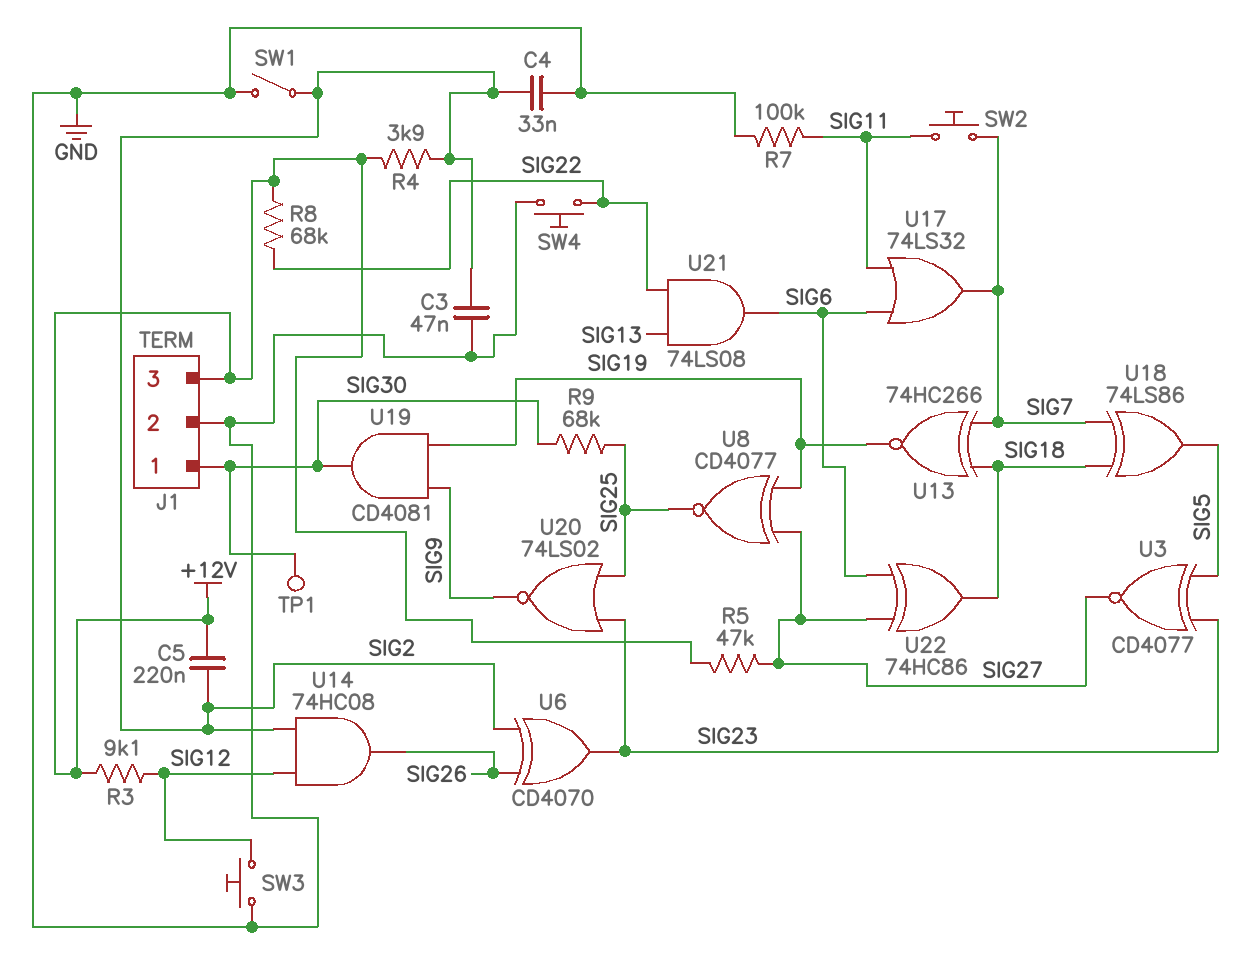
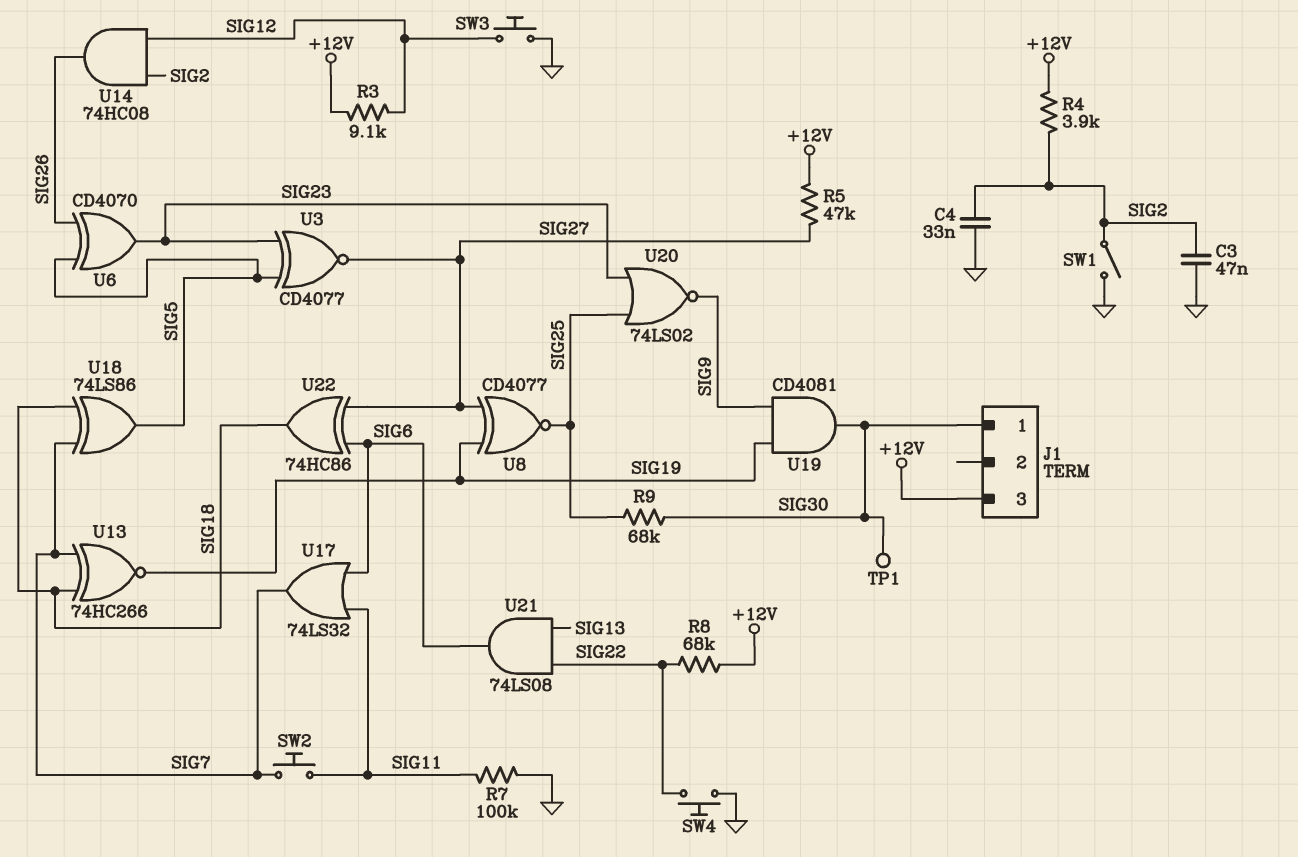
C5: 220nF (+12V, SIG2) -> none
J1 pin 2: GND -> none
U6: XOR CD4070 (in SIG2, in SIG26, out SIG23) -> XOR CD4070 (in SIG5, in SIG26, out SIG23)

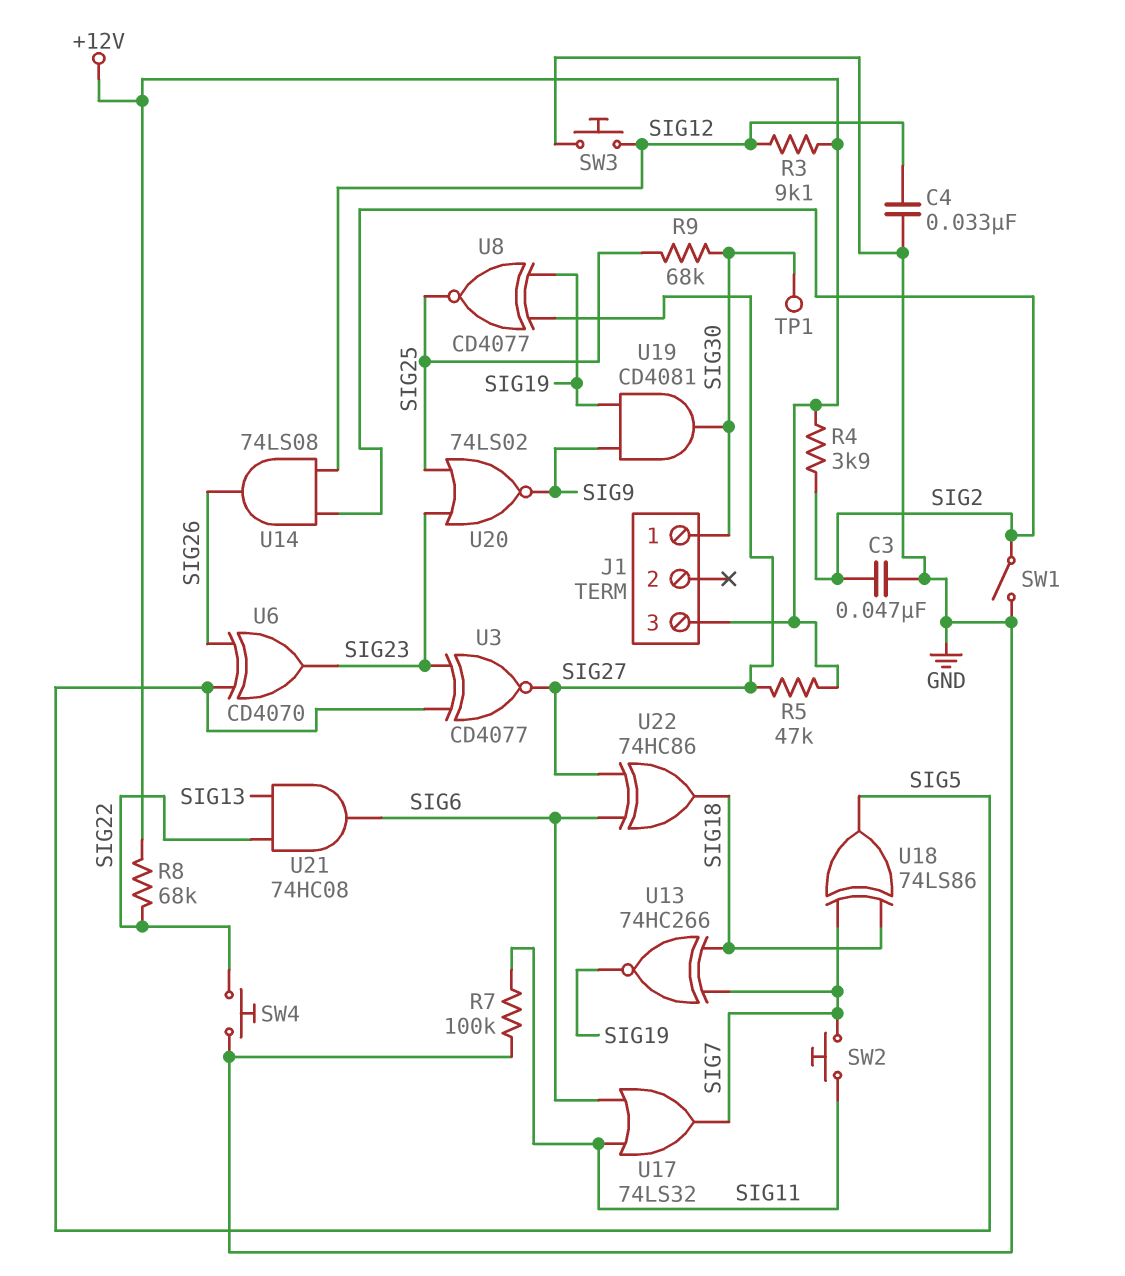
C4: 33nF (GND, SIG2) -> 33nF (GND, SIG12)
U14: AND 74HC08 (in SIG2, in SIG12, out SIG26) -> AND 74LS08 (in SIG2, in SIG12, out SIG26)
U21: AND 74LS08 (in SIG13, in SIG22, out SIG6) -> AND 74HC08 (in SIG13, in SIG22, out SIG6)

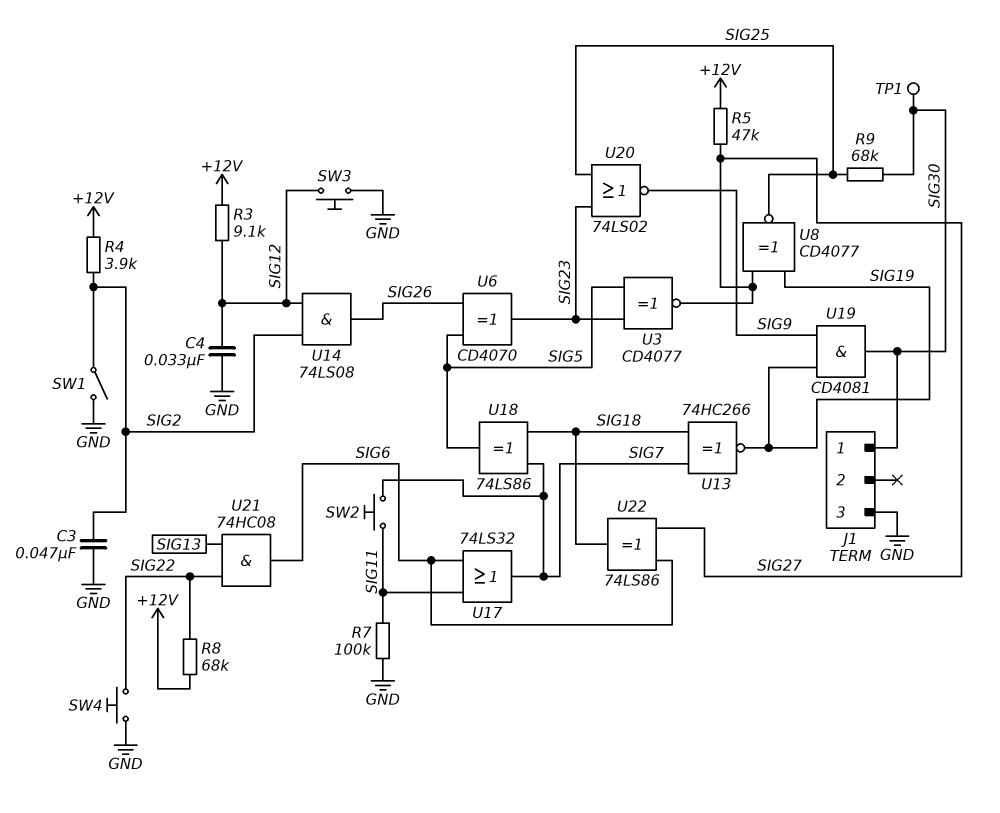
J1 pin 3: +12V -> GND
U22: XOR 74HC86 (in SIG6, in SIG27, out SIG18) -> XOR 74LS86 (in SIG6, in SIG27, out SIG18)

